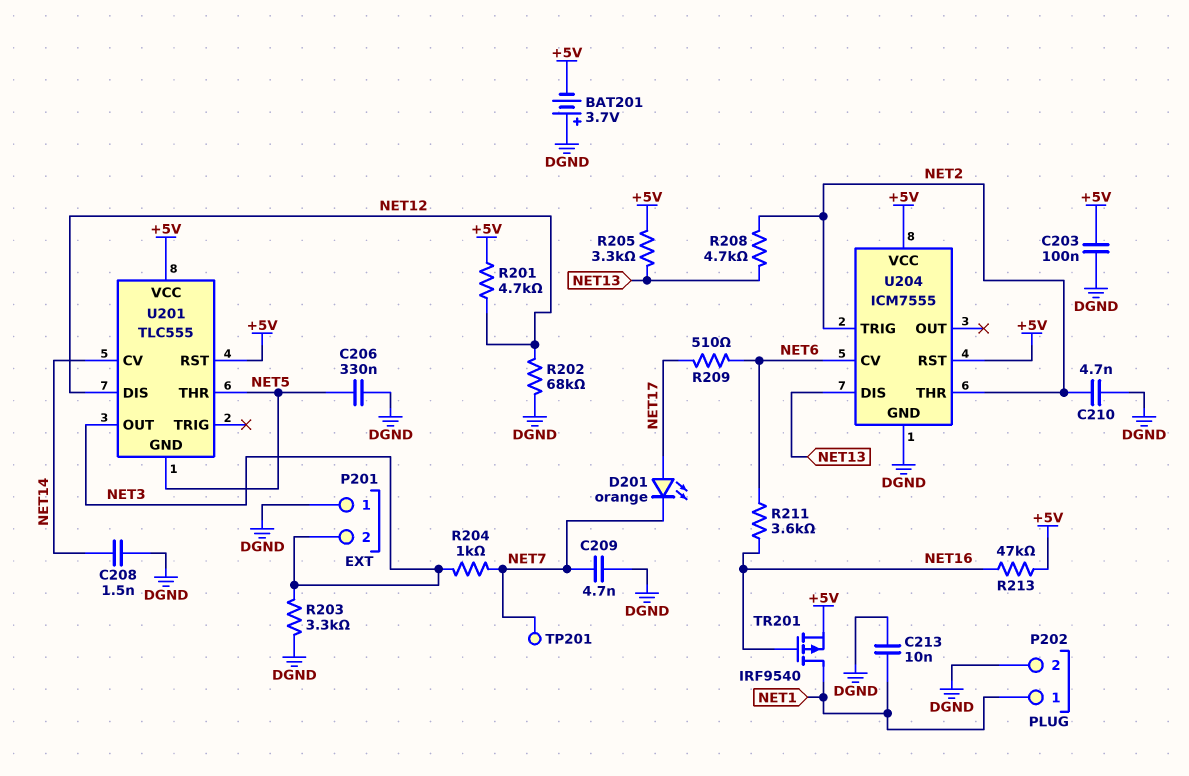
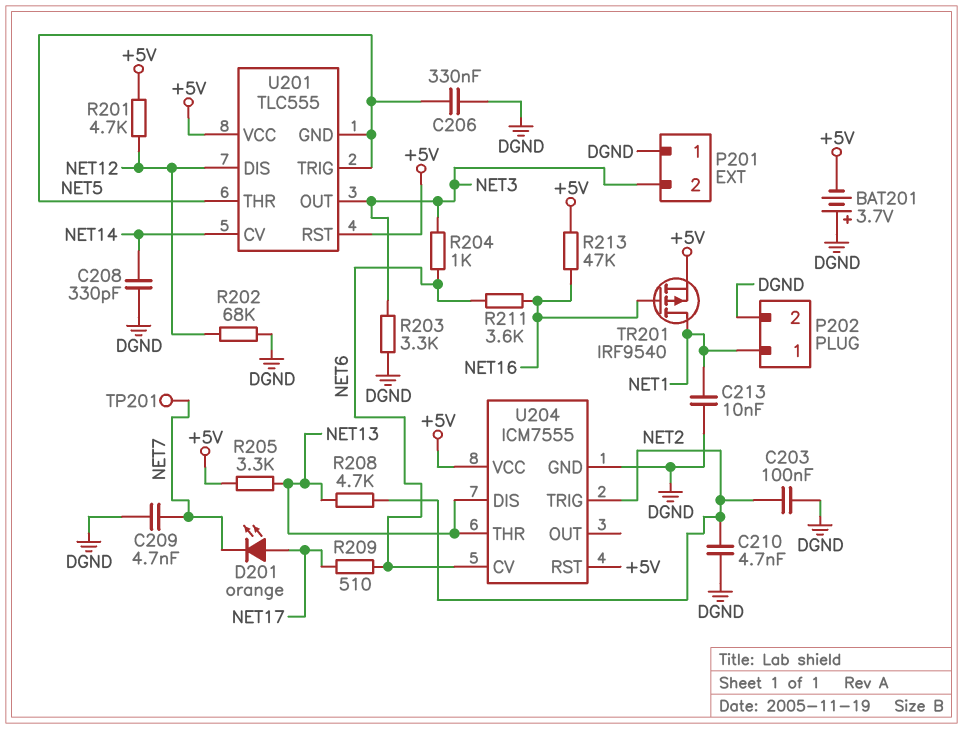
C203: 100nF (+5V, DGND) -> 100nF (DGND, NET2)
C208: 1.5nF (DGND, NET14) -> 330pF (DGND, NET14)
R204: 1k (NET3, NET7) -> 1k (NET3, NET6)
U201 pin TRIG: none -> NET5
U204 pin THR: NET2 -> NET13

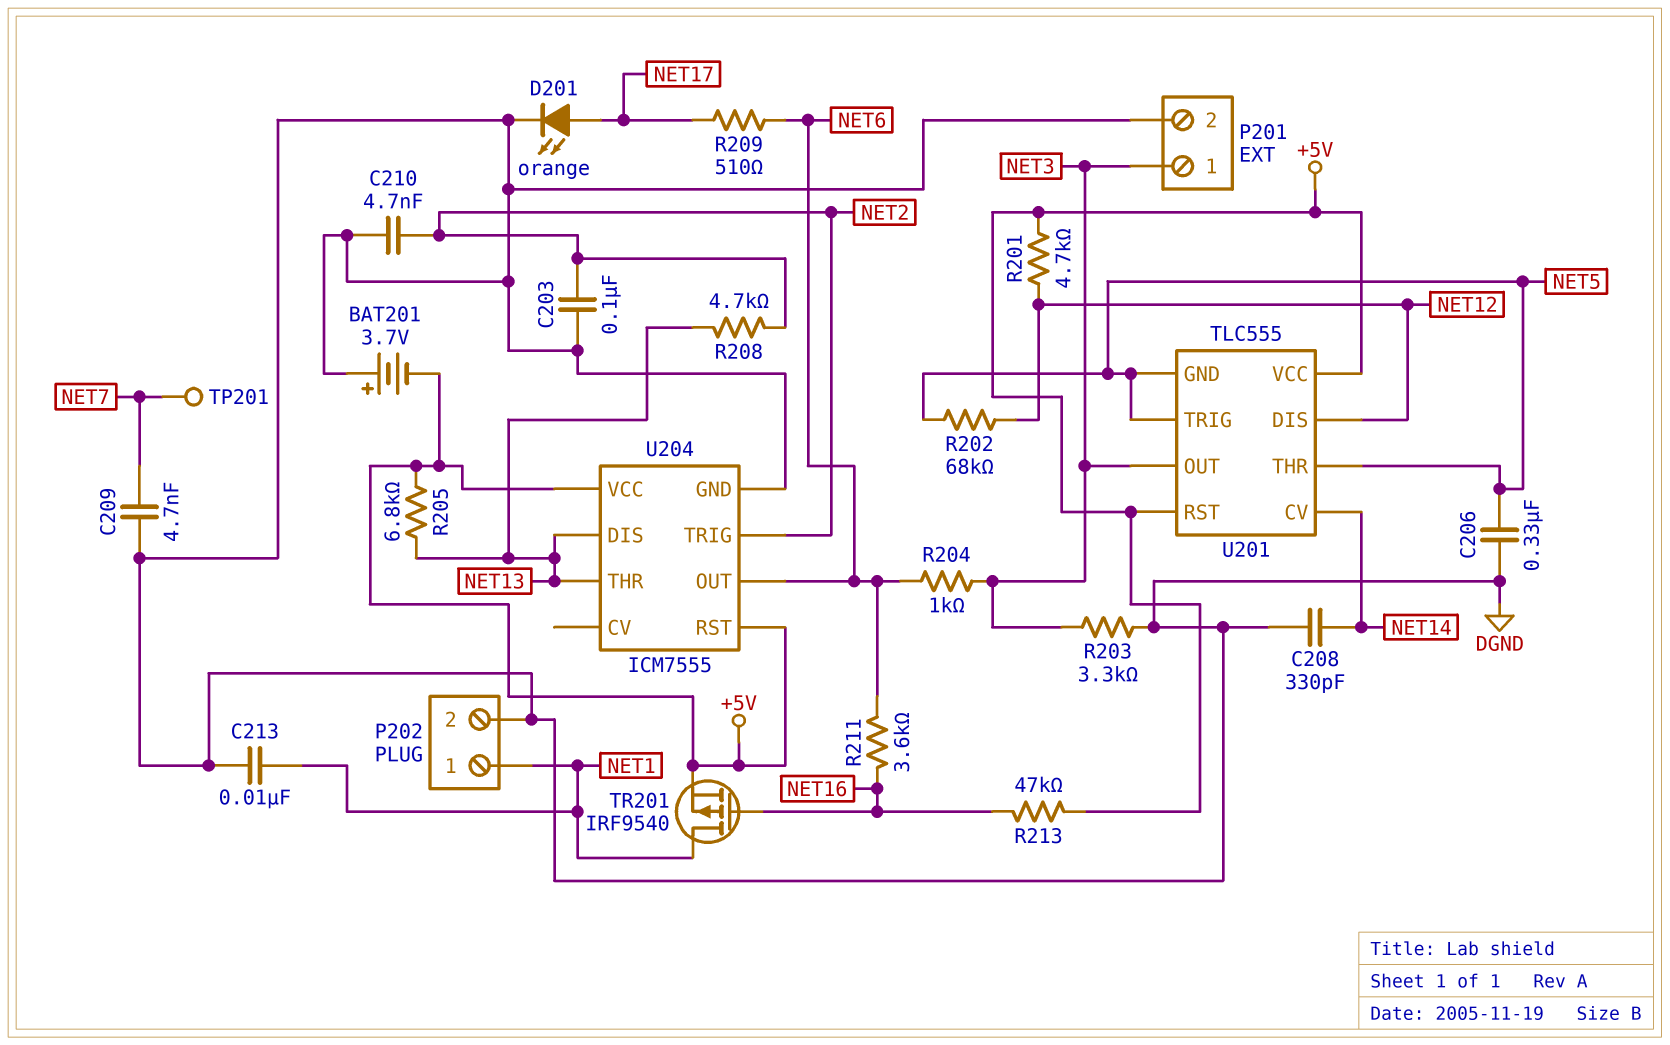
D201: LED orange (A NET17, K NET7) -> LED orange (A NET17, K DGND)
P201 pin 1: DGND -> NET3
P201 pin 2: NET3 -> DGND
R202: 68k (DGND, NET12) -> 68k (NET5, NET12)
R205: 3.3k (+5V, NET13) -> 6.8k (+5V, NET13)
U204 pin CV: NET6 -> none
U204 pin OUT: none -> NET6

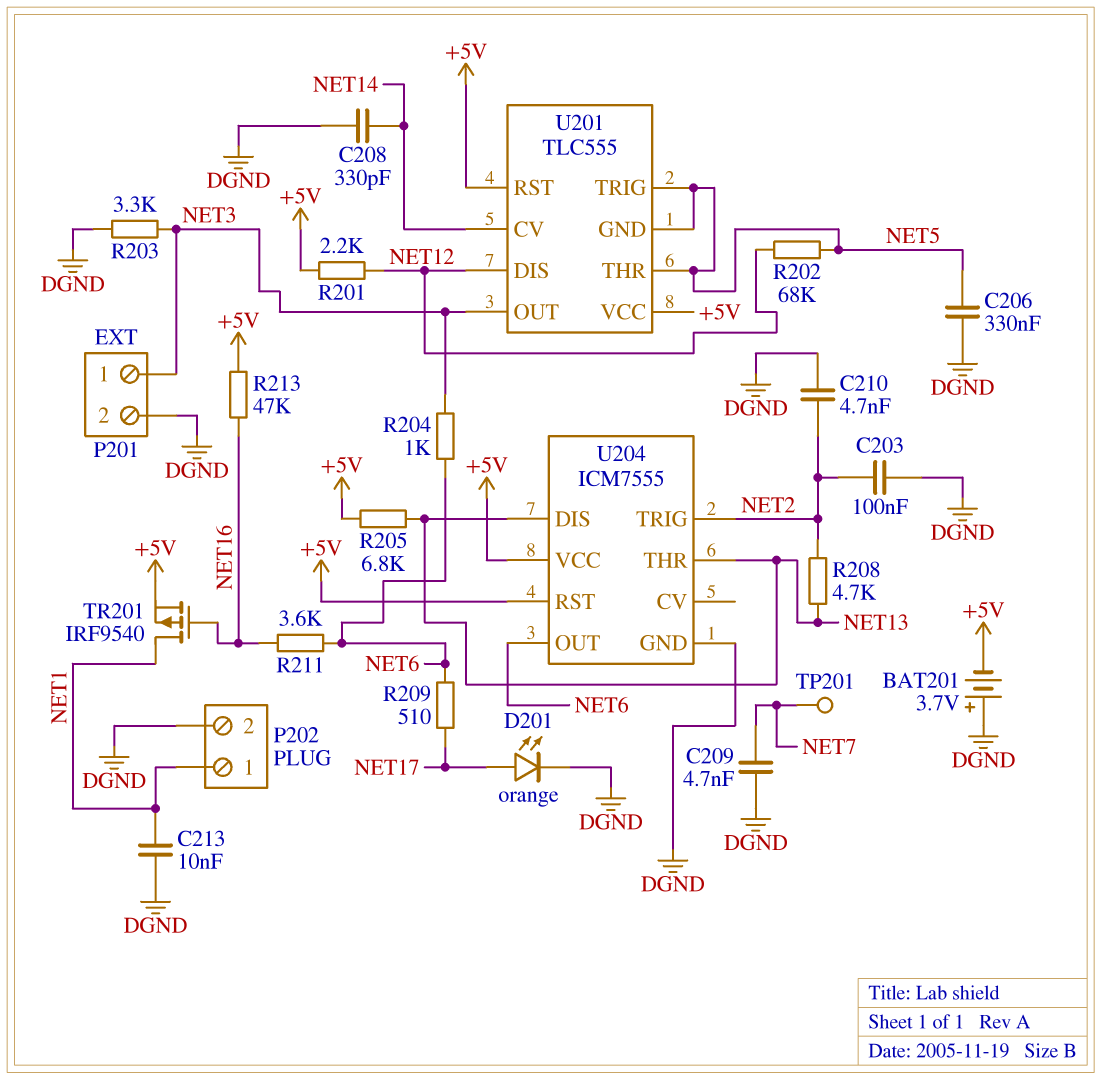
R201: 4.7k (+5V, NET12) -> 2.2k (+5V, NET12)

